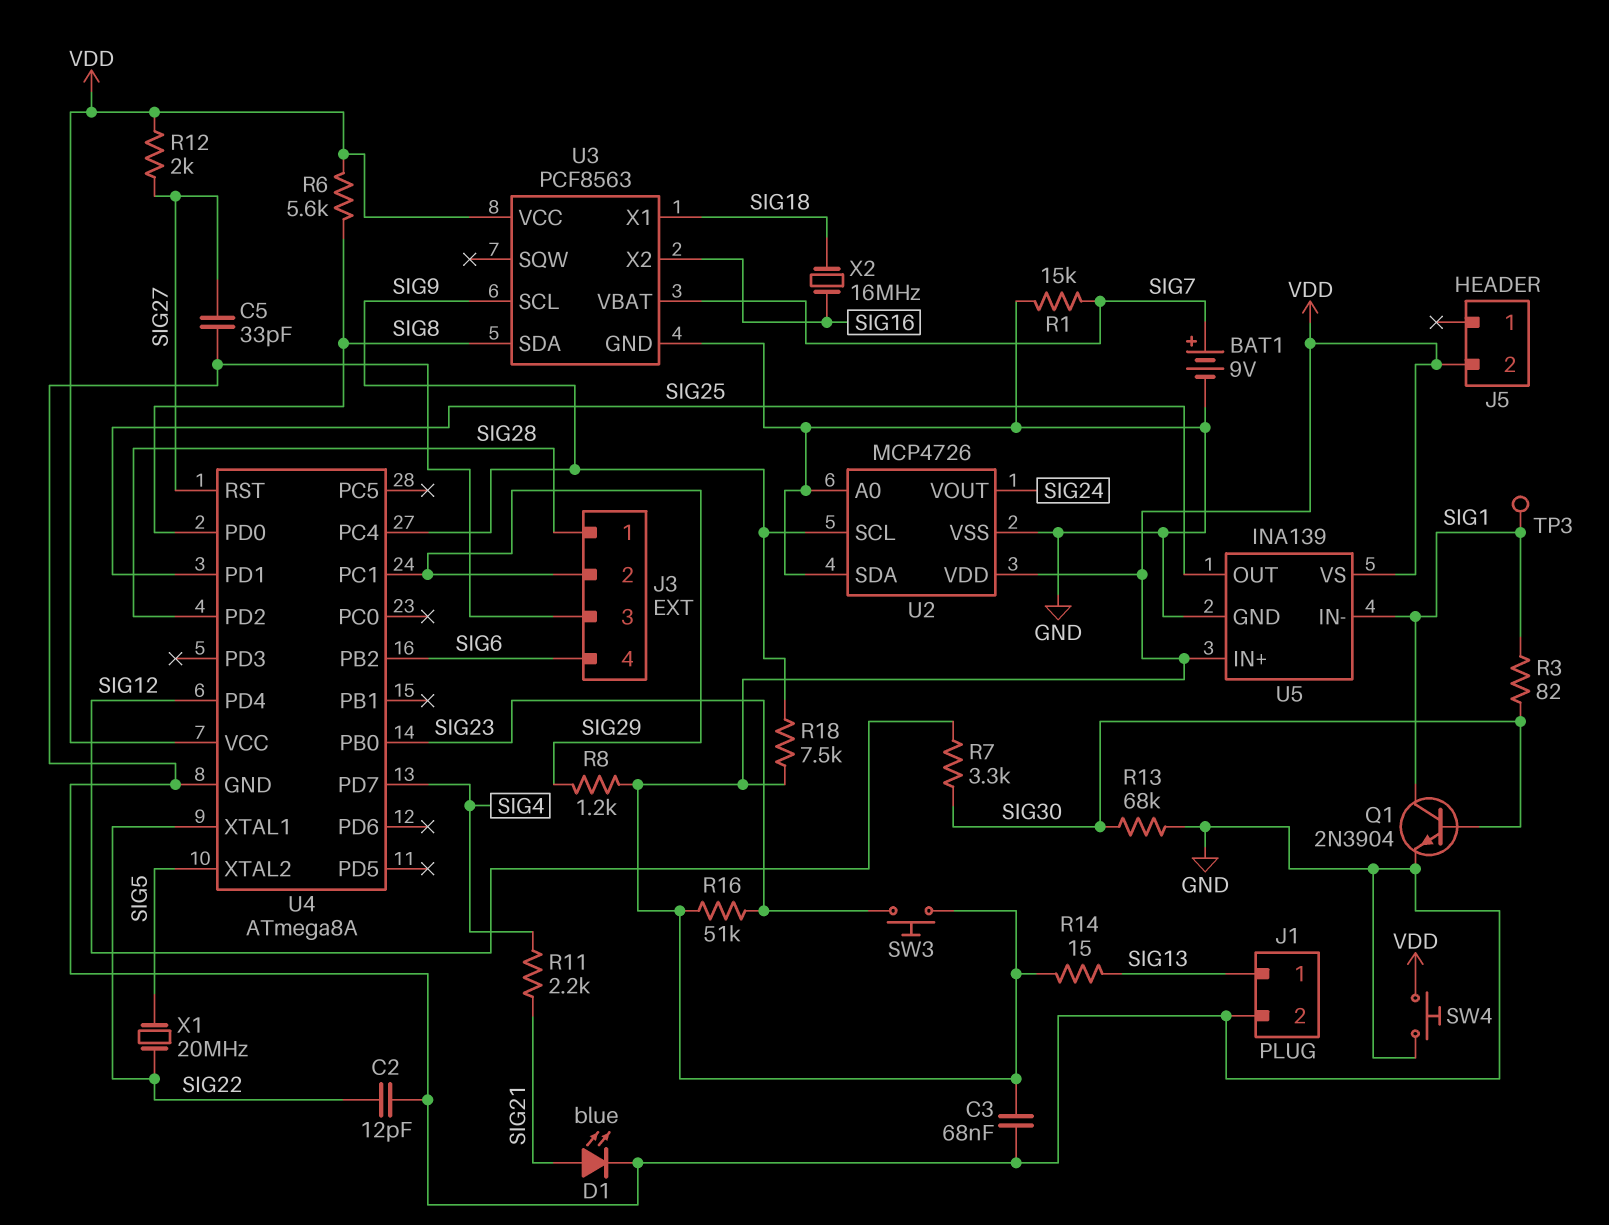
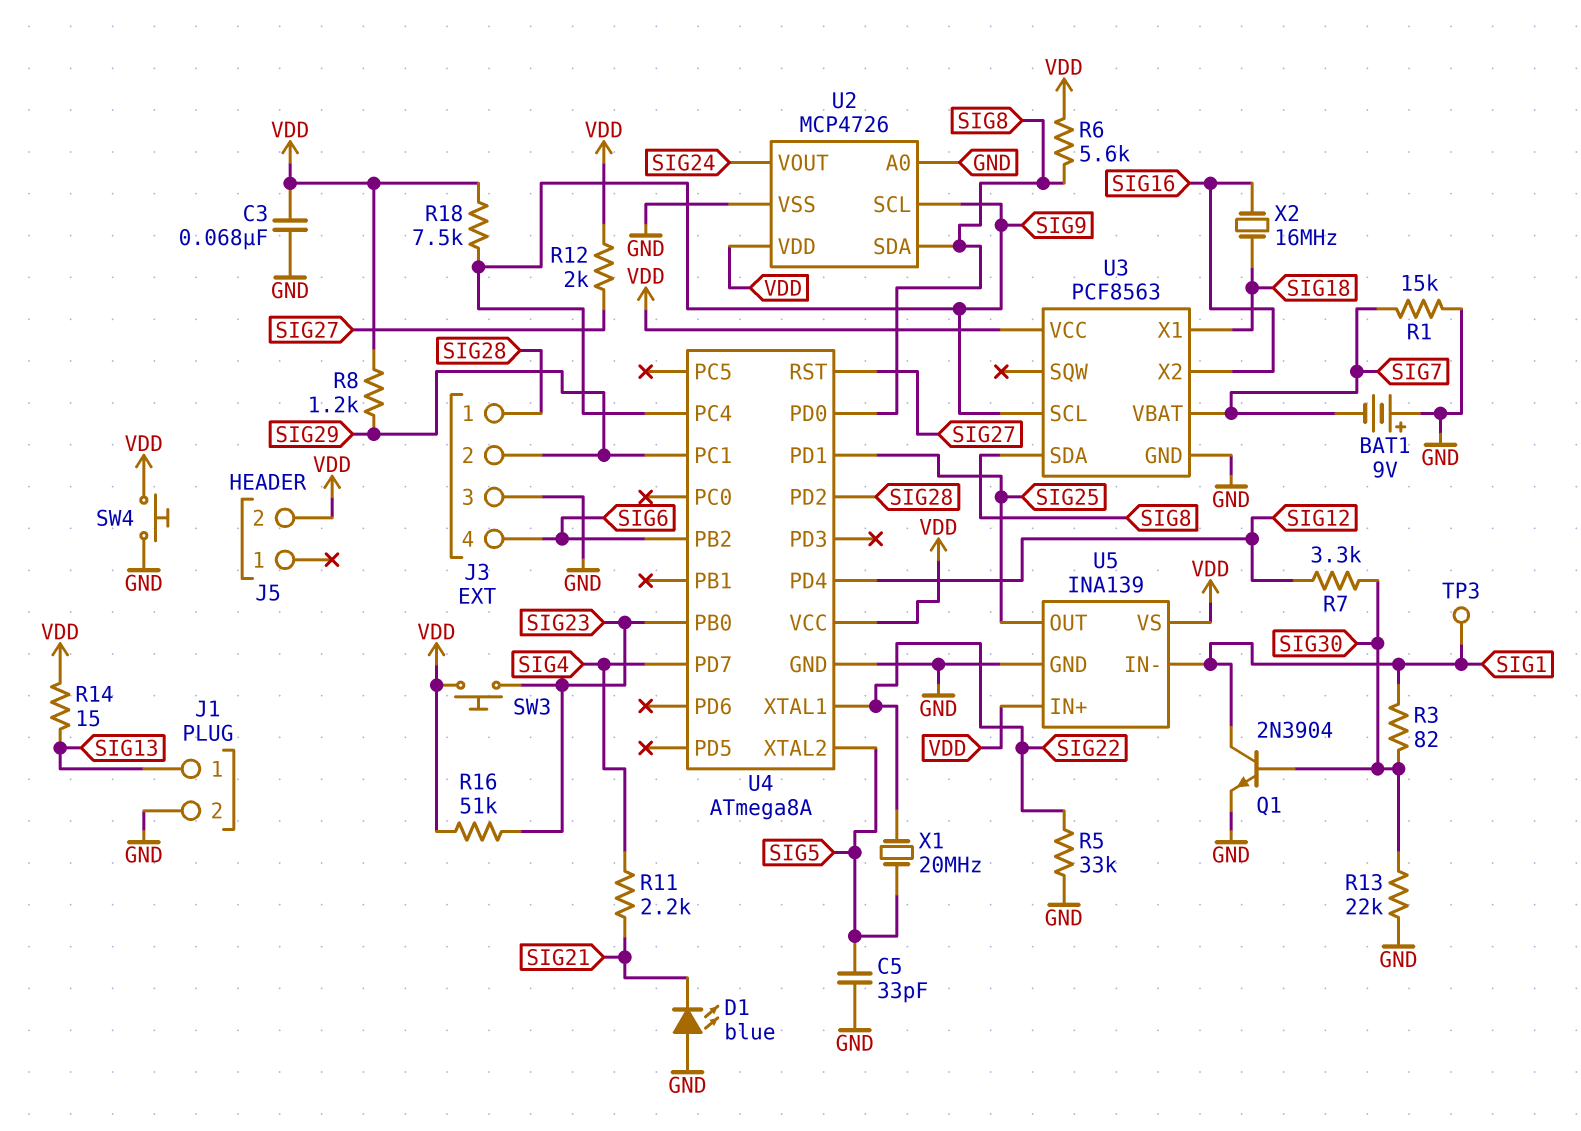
BAT1: 9V (plus SIG7, minus GND) -> 9V (plus GND, minus SIG7)
C2: 12pF (GND, SIG22) -> none
C5: 33pF (GND, SIG27) -> 33pF (GND, SIG5)
D1: LED blue (A SIG21, K GND) -> LED blue (A GND, K SIG21)
R5: none -> 33k (GND, SIG22)
R13: 68k (GND, SIG30) -> 22k (GND, SIG30)
U2 pin SDA: GND -> SIG8

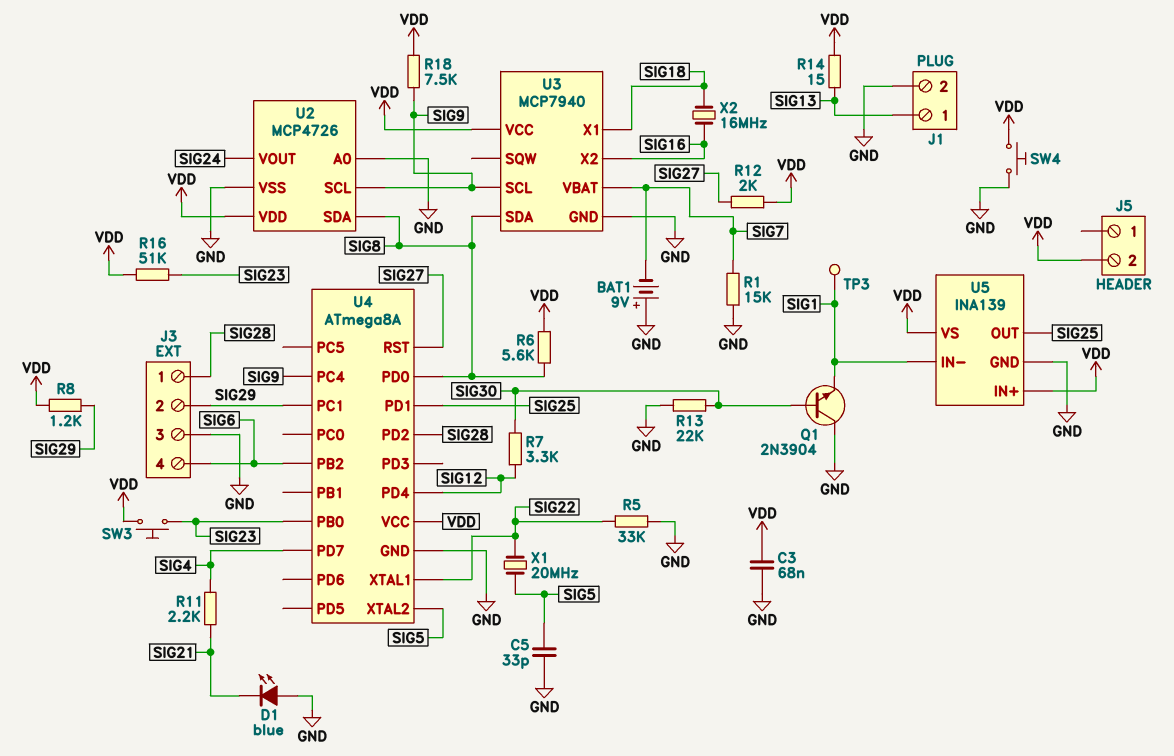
Q1: NPN 2N3904 (B SIG30, C SIG1, E GND) -> NPN 2N3904 (B SIG30, C GND, E SIG1)
R3: 82 (SIG1, SIG30) -> none
U3: PCF8563 -> MCP7940

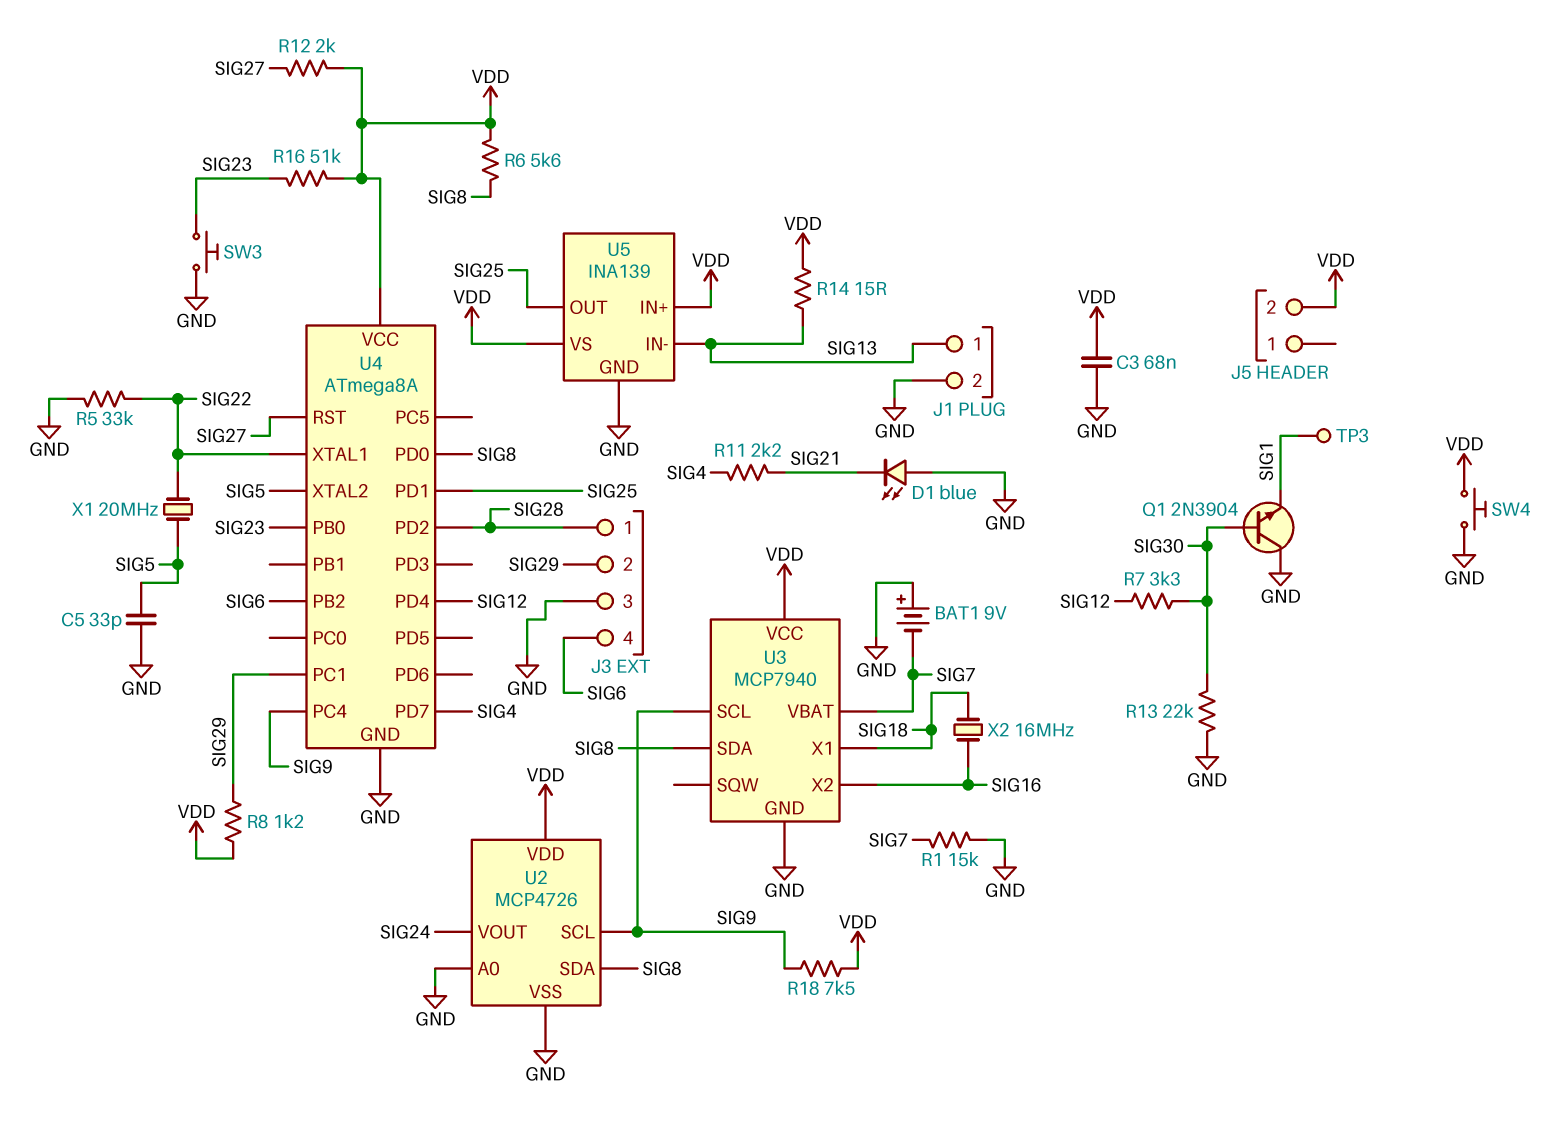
SW3: button (SIG23, VDD) -> button (GND, SIG23)
U5 pin IN-: SIG1 -> SIG13

